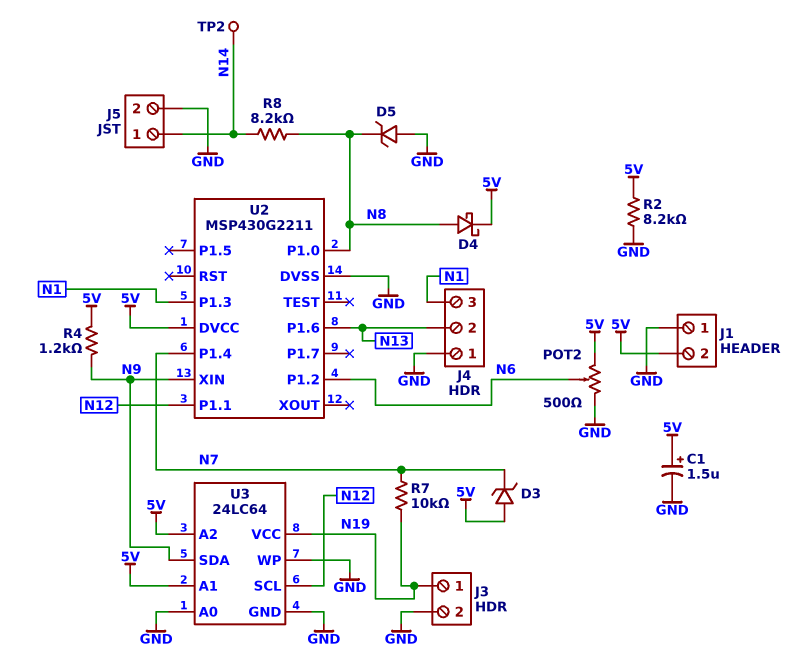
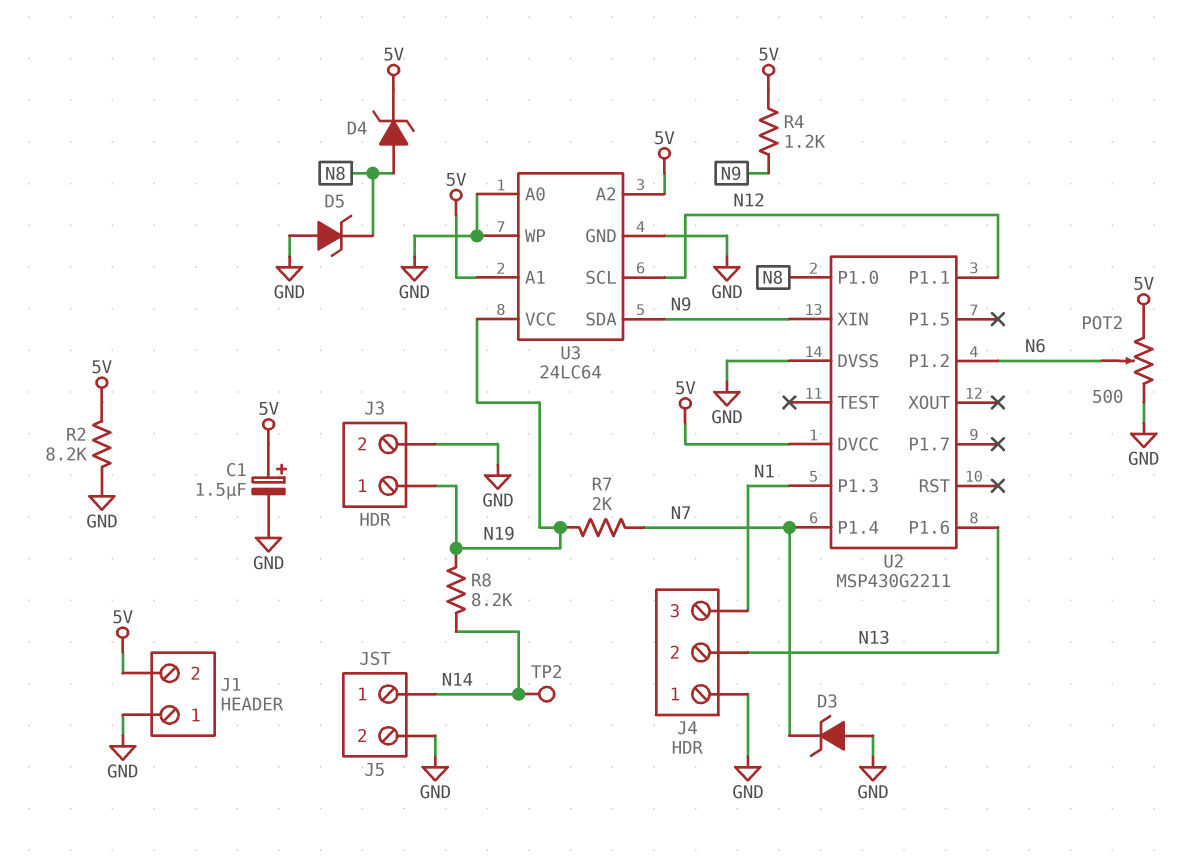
D3: zener (A 5V, K N7) -> zener (A GND, K N7)
D4: schottky (A N8, K 5V) -> zener (A N8, K 5V)
R7: 10k (N7, N19) -> 2k (N7, N19)
R8: 8.2k (N8, N14) -> 8.2k (N14, N19)

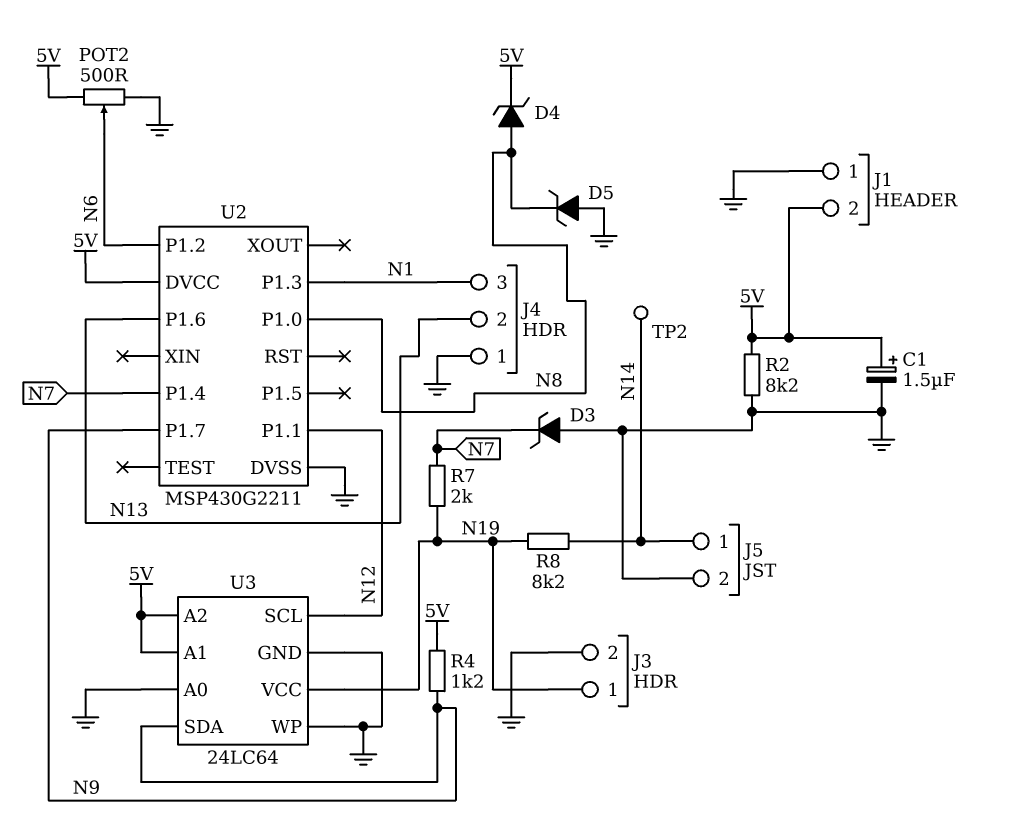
U2 pin P1.7: none -> N9
U2 pin XIN: N9 -> none

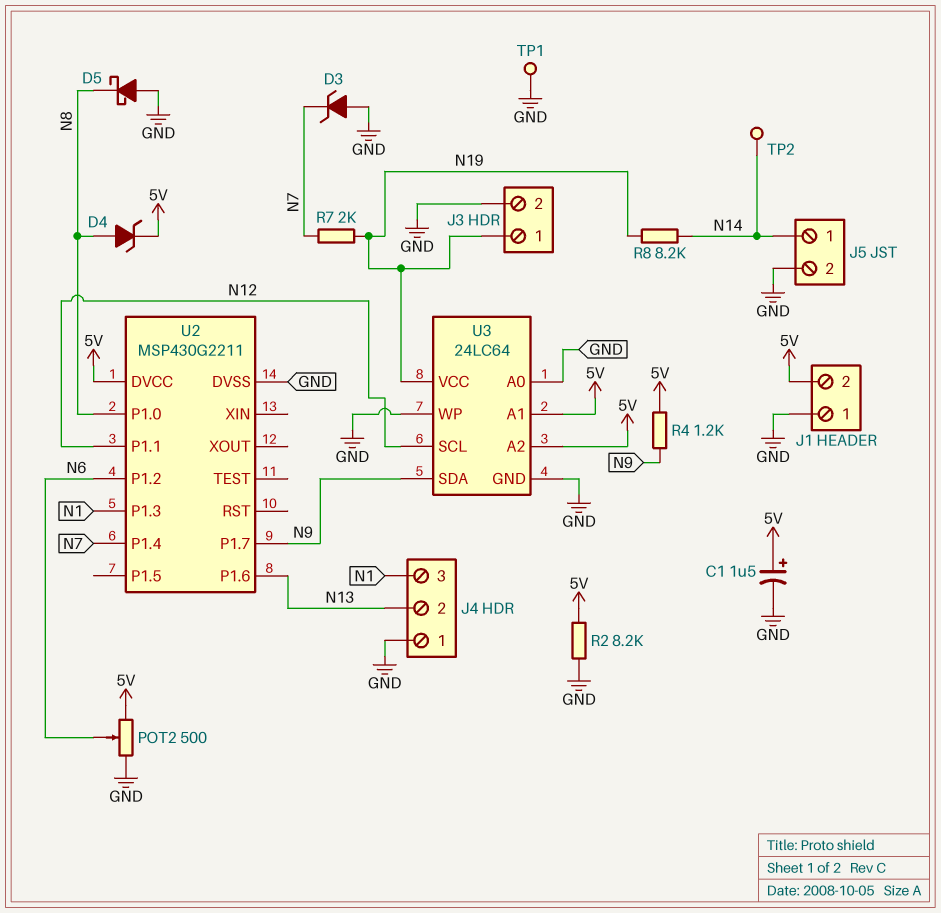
D5: zener (A GND, K N8) -> schottky (A GND, K N8)
TP1: none -> test point (GND)

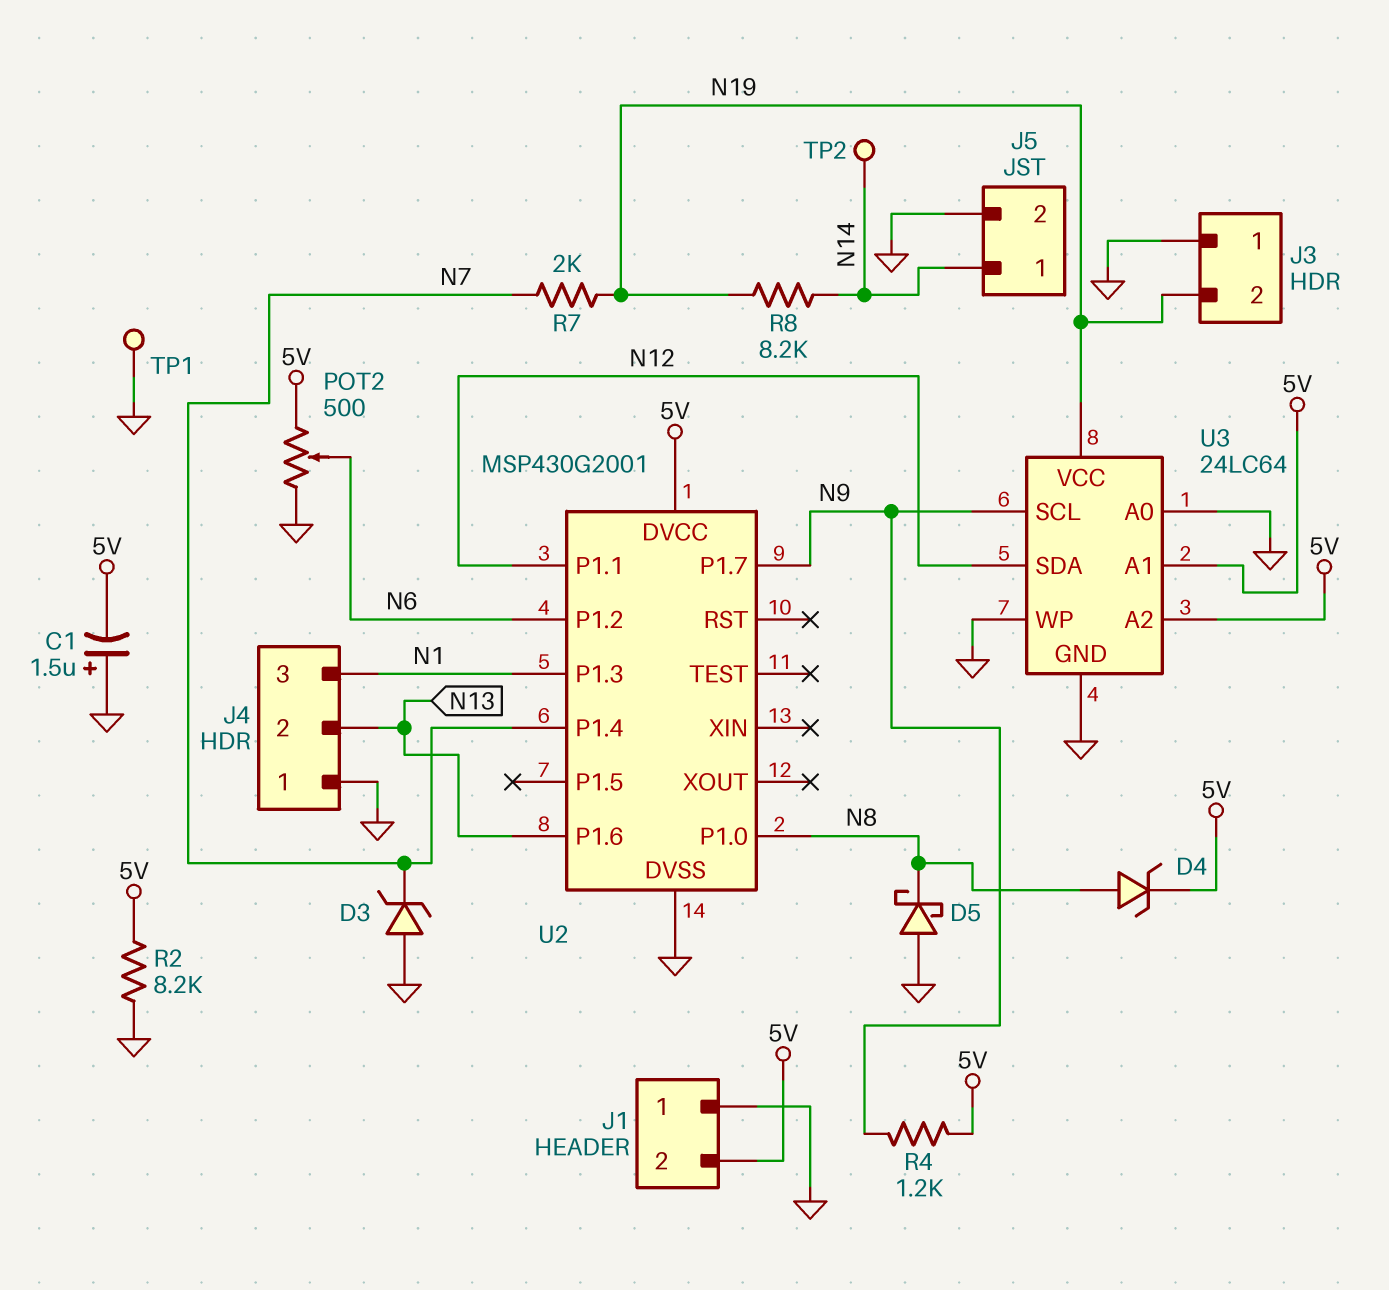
C1: 1.5uF (plus 5V, minus GND) -> 1.5uF (plus GND, minus 5V)
J3 pin 1: N19 -> GND
J3 pin 2: GND -> N19
U2: MSP430G2211 -> MSP430G2001
U3 pin SCL: N12 -> N9
U3 pin SDA: N9 -> N12

